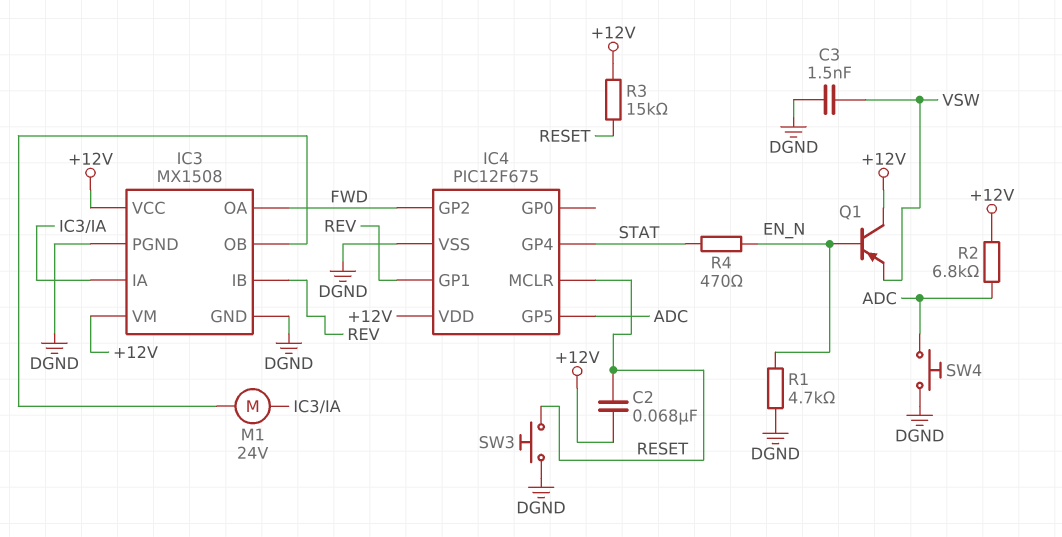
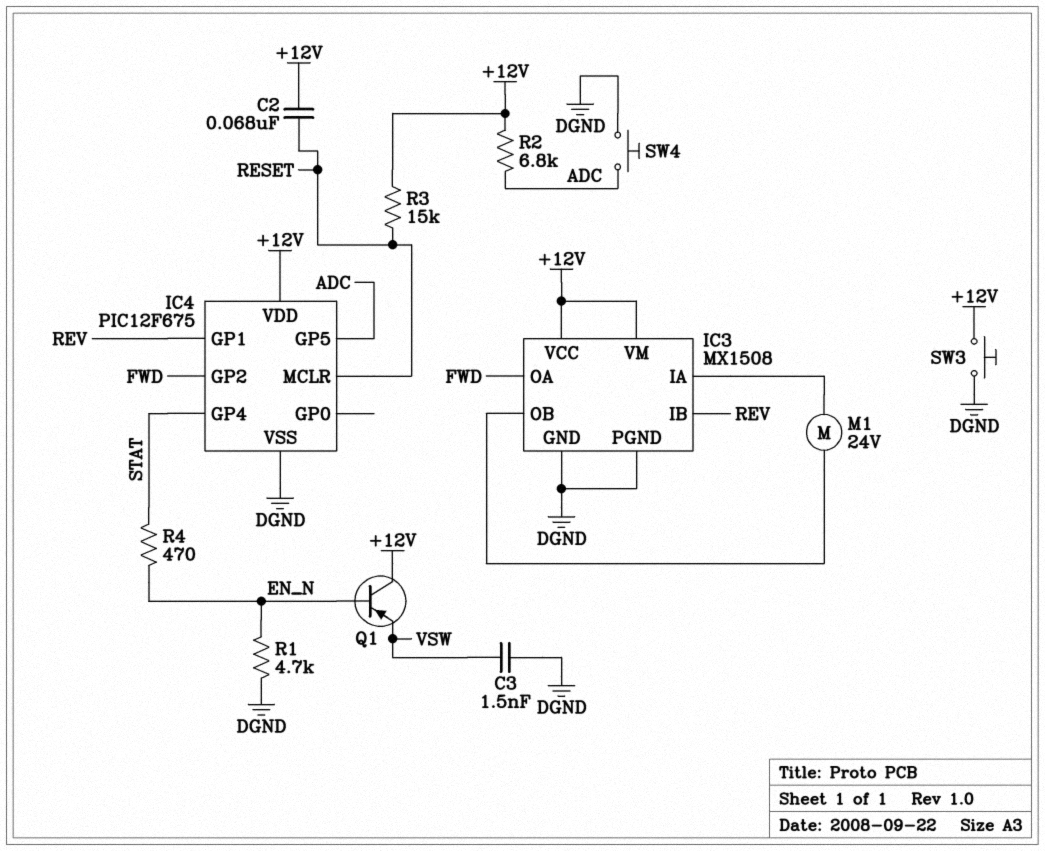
SW3: button (DGND, RESET) -> button (+12V, DGND)

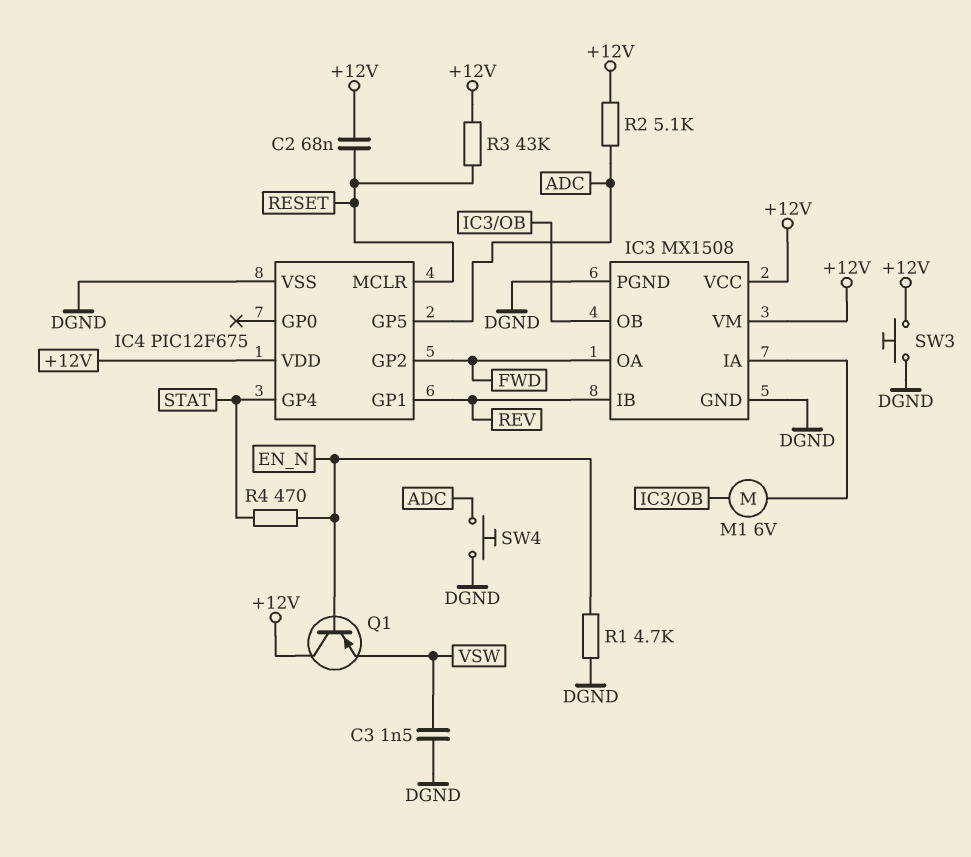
M1: motor 24V (IC3/IA, IC3/OB) -> motor 6V (IC3/IA, IC3/OB)
R2: 6.8k (+12V, ADC) -> 5.1k (+12V, ADC)
R3: 15k (+12V, RESET) -> 43k (+12V, RESET)

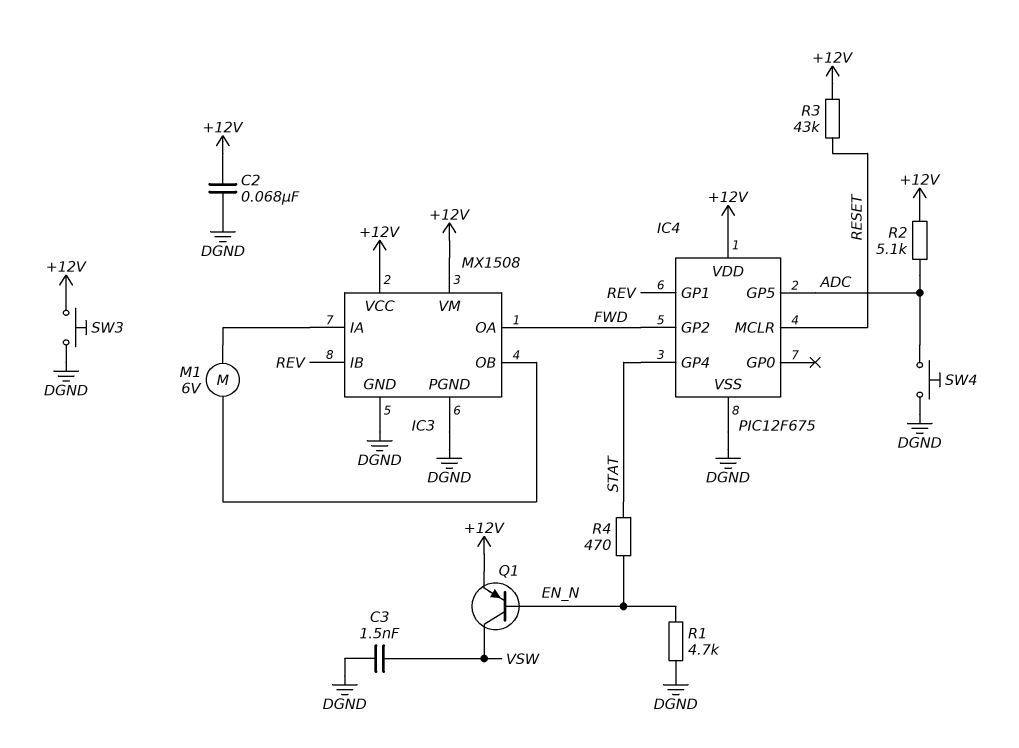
C2: 68nF (+12V, RESET) -> 68nF (+12V, DGND)
Q1: PNP (B EN_N, C +12V, E VSW) -> PNP (B EN_N, C VSW, E +12V)

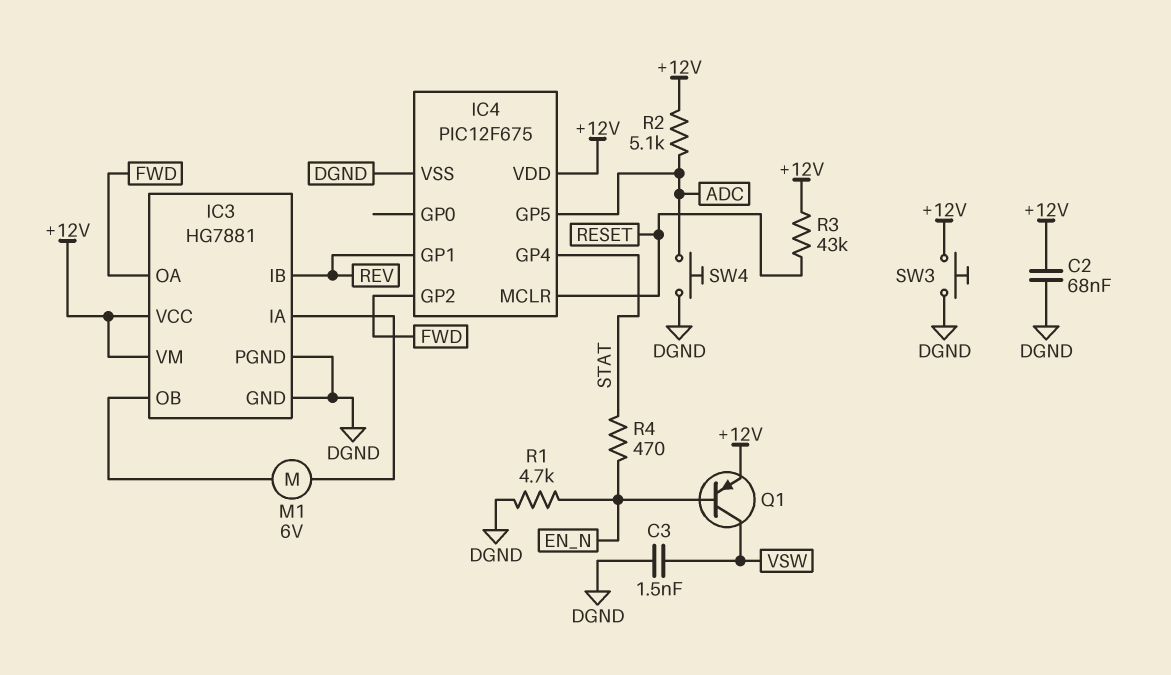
IC3: MX1508 -> HG7881

